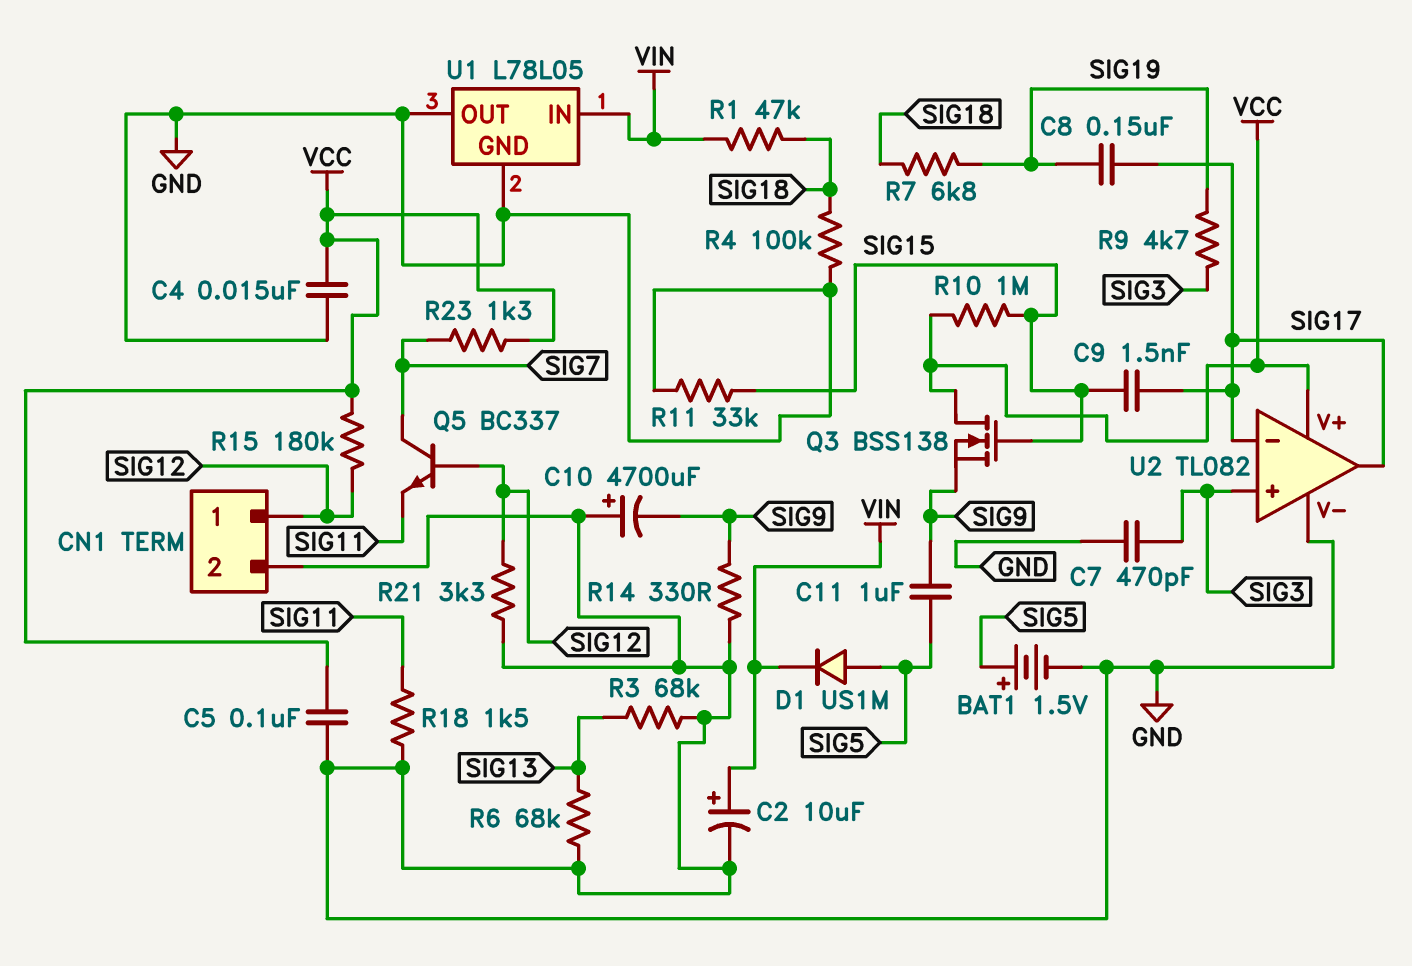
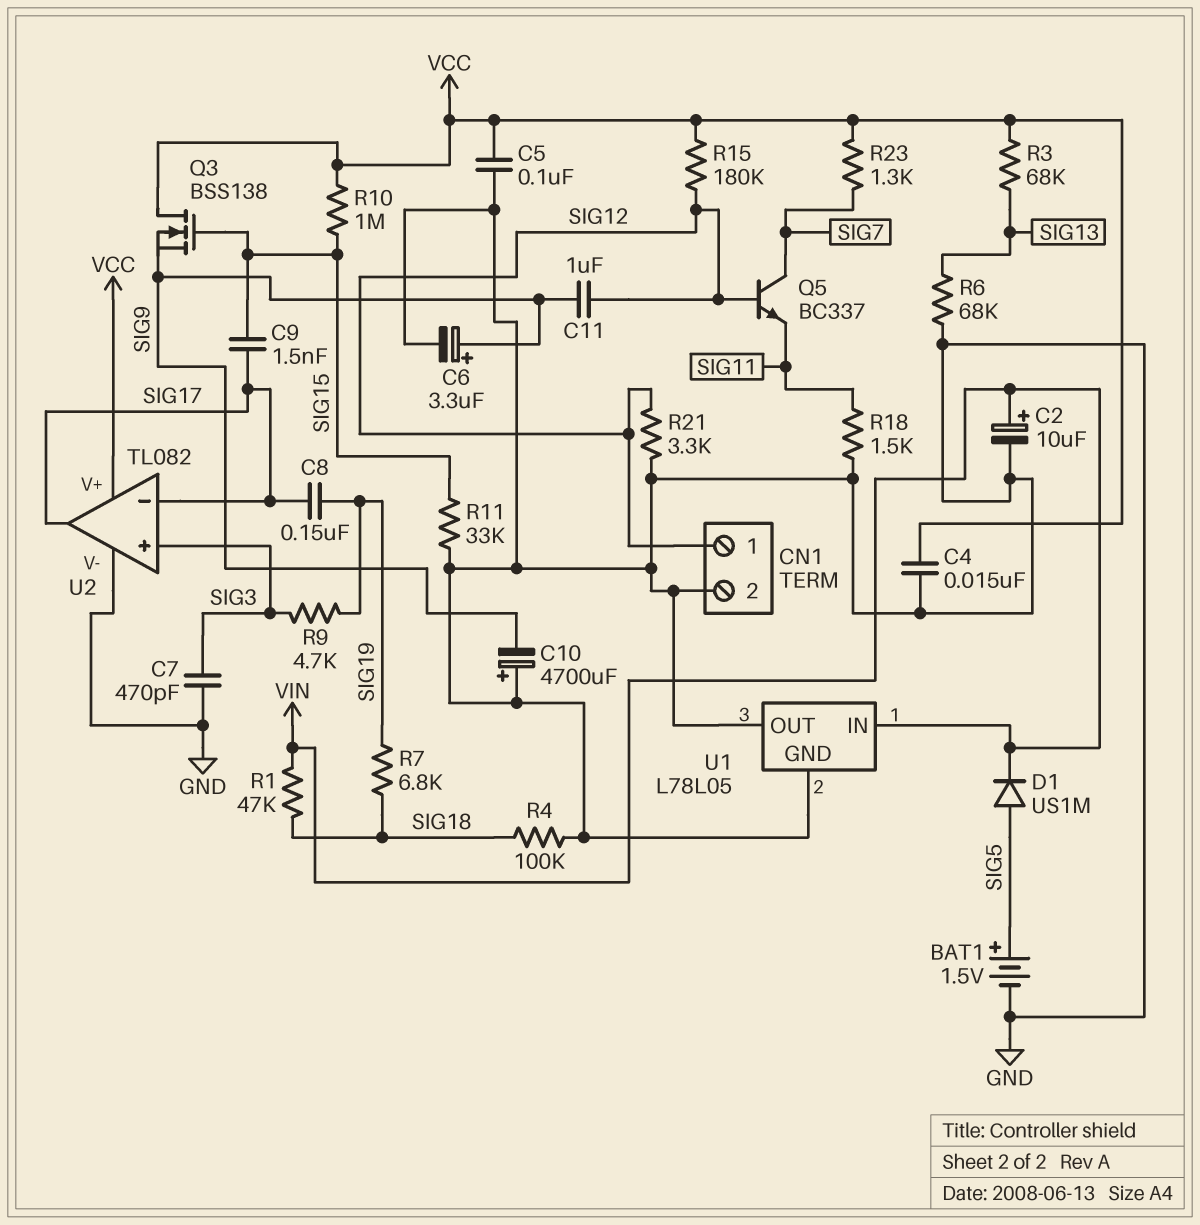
C6: none -> 3.3uF (plus SIG9, minus GND)
C11: 1uF (SIG5, SIG9) -> 1uF (SIG9, SIG12)
R3: 68k (GND, SIG13) -> 68k (SIG13, VCC)
R14: 330 (GND, SIG9) -> none

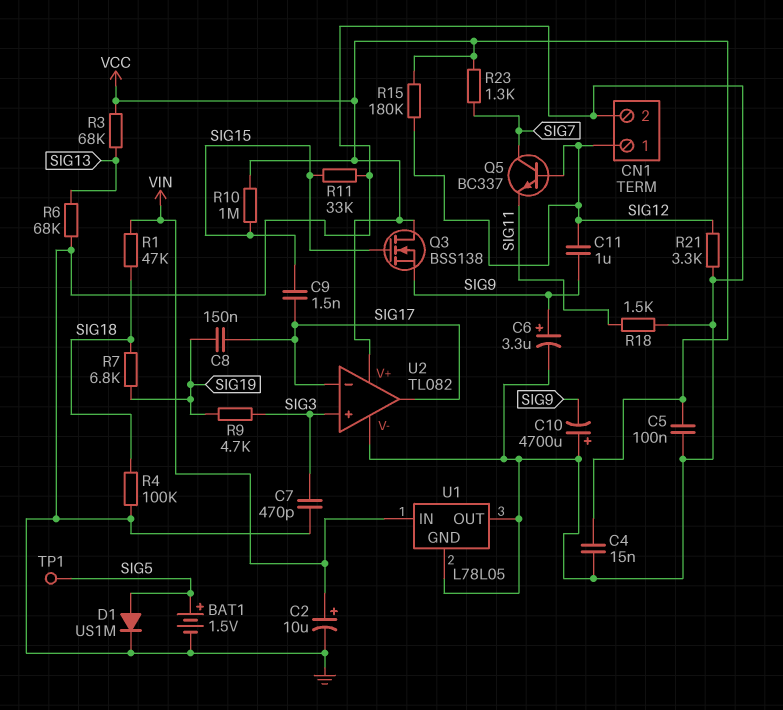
D1: diode US1M (A SIG5, K VIN) -> diode US1M (A SIG5, K GND)
TP1: none -> test point (SIG5)

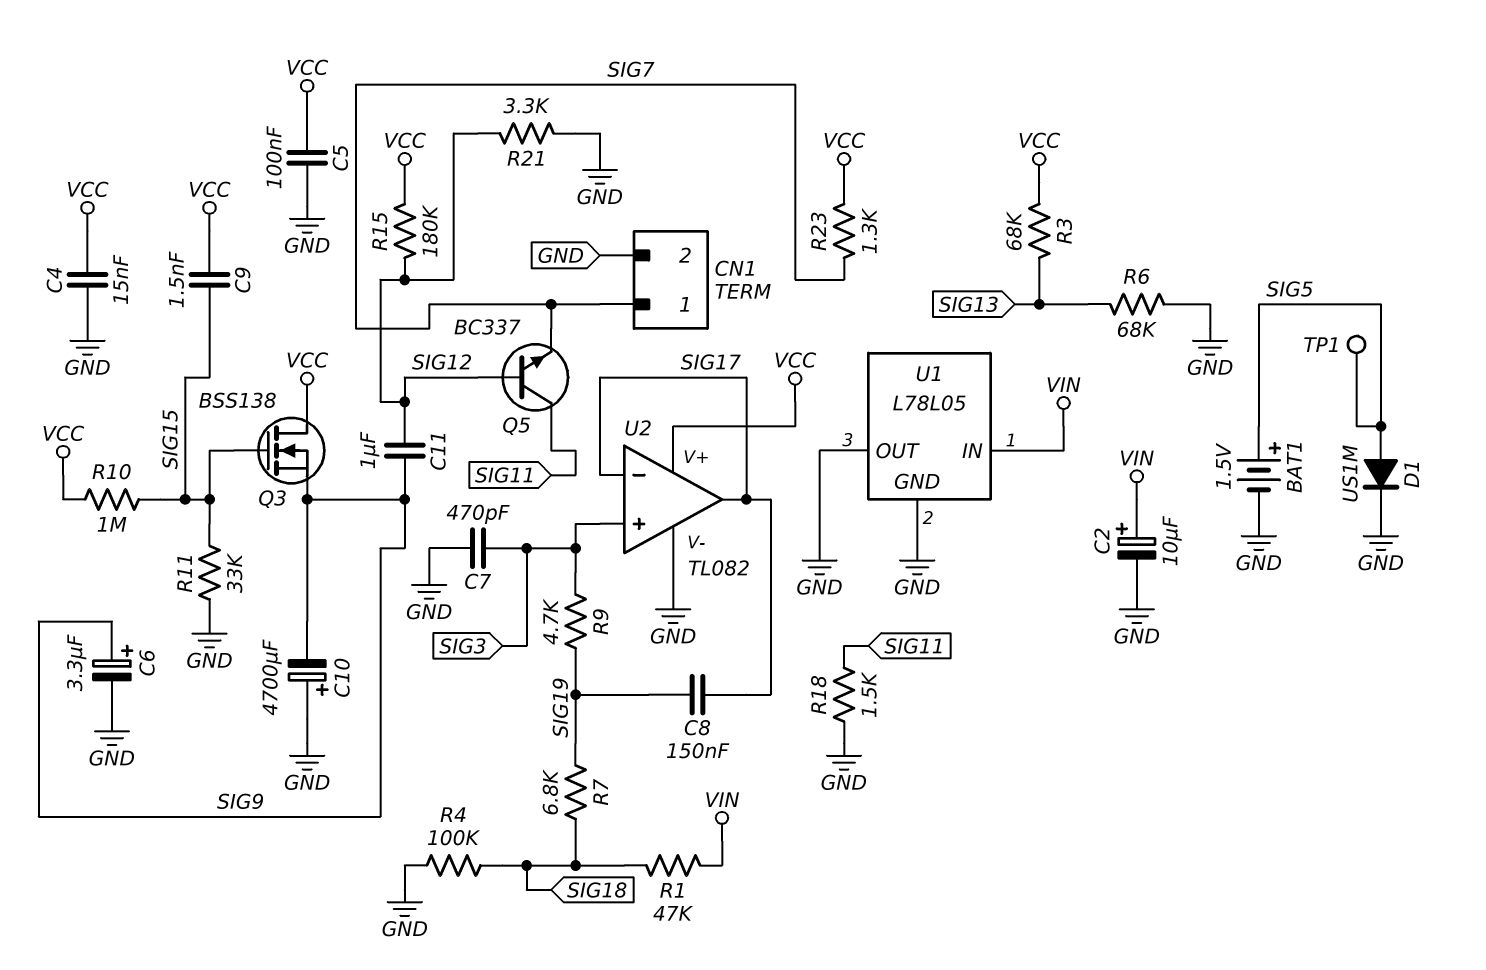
C9: 1.5nF (SIG15, SIG17) -> 1.5nF (SIG15, VCC)
CN1 pin 1: SIG12 -> SIG7
Q5: NPN BC337 (B SIG12, C SIG7, E SIG11) -> NPN BC337 (B SIG12, C SIG11, E SIG7)

